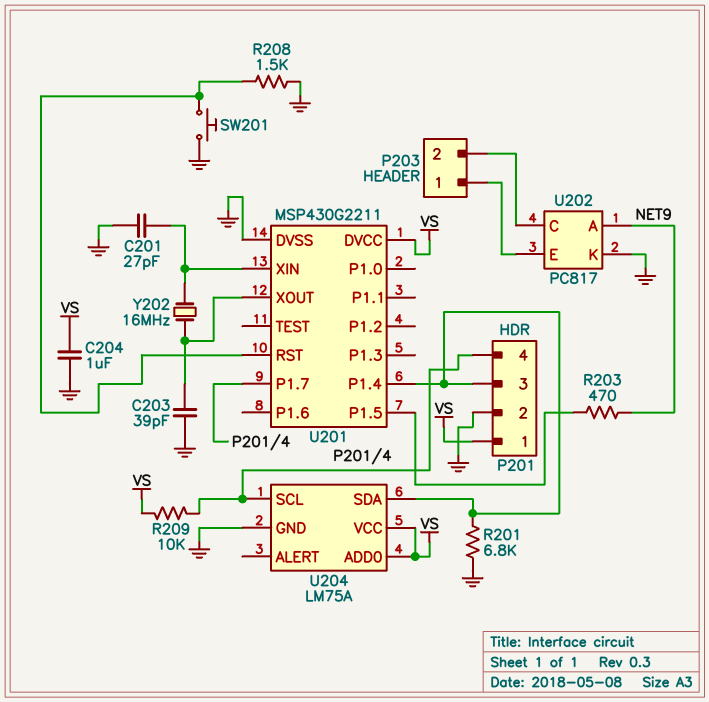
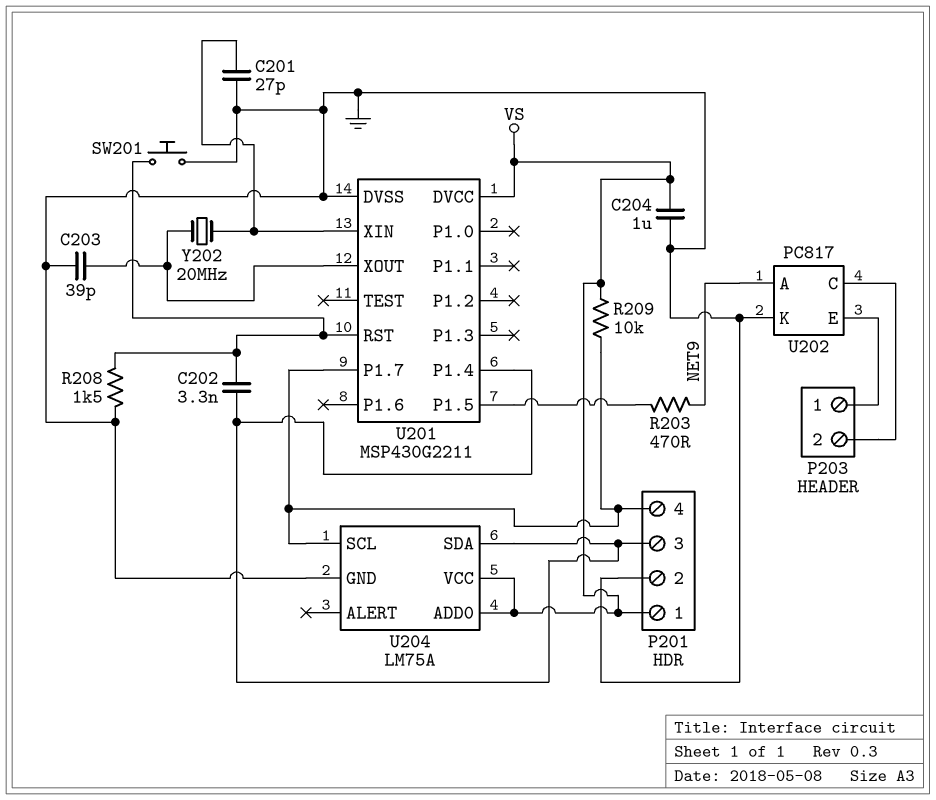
C202: none -> 3.3nF (P201/3, U201/RST)
R201: 6.8k (GND, P201/3) -> none
Y202: 16MHz (U201/XIN, U201/XOUT) -> 20MHz (U201/XIN, U201/XOUT)

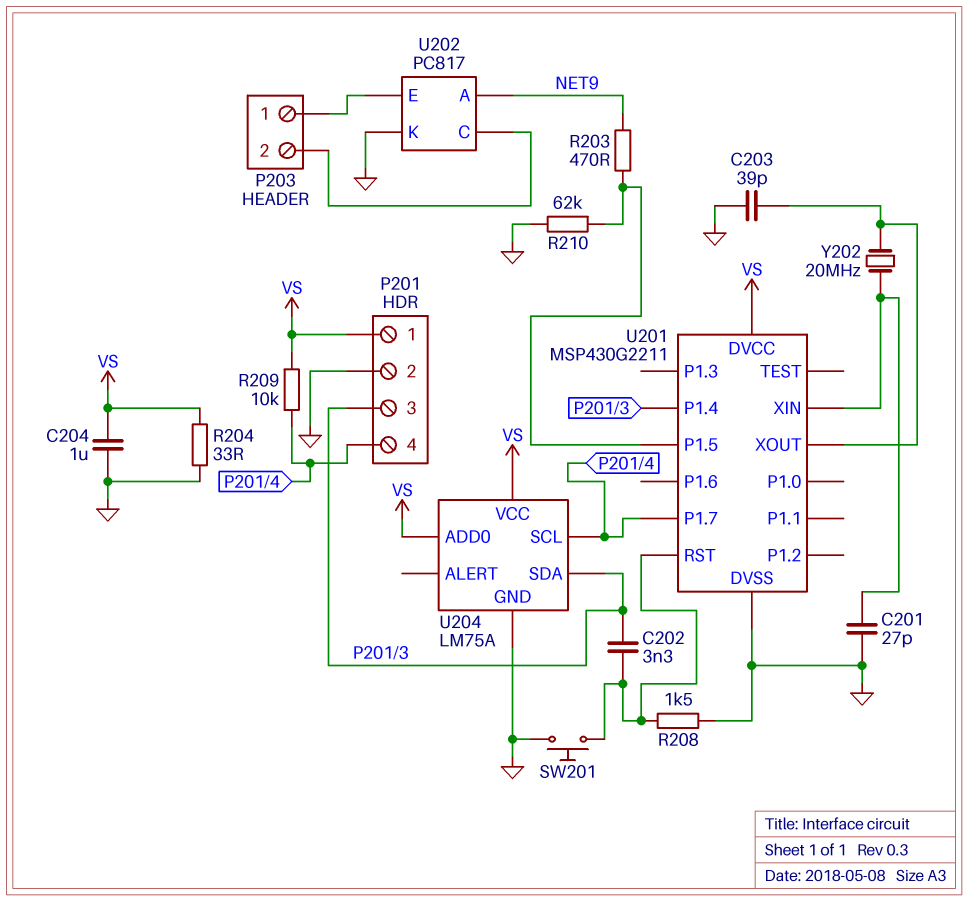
R204: none -> 33 (GND, VS)
R210: none -> 62k (GND, U201/P1.5)

